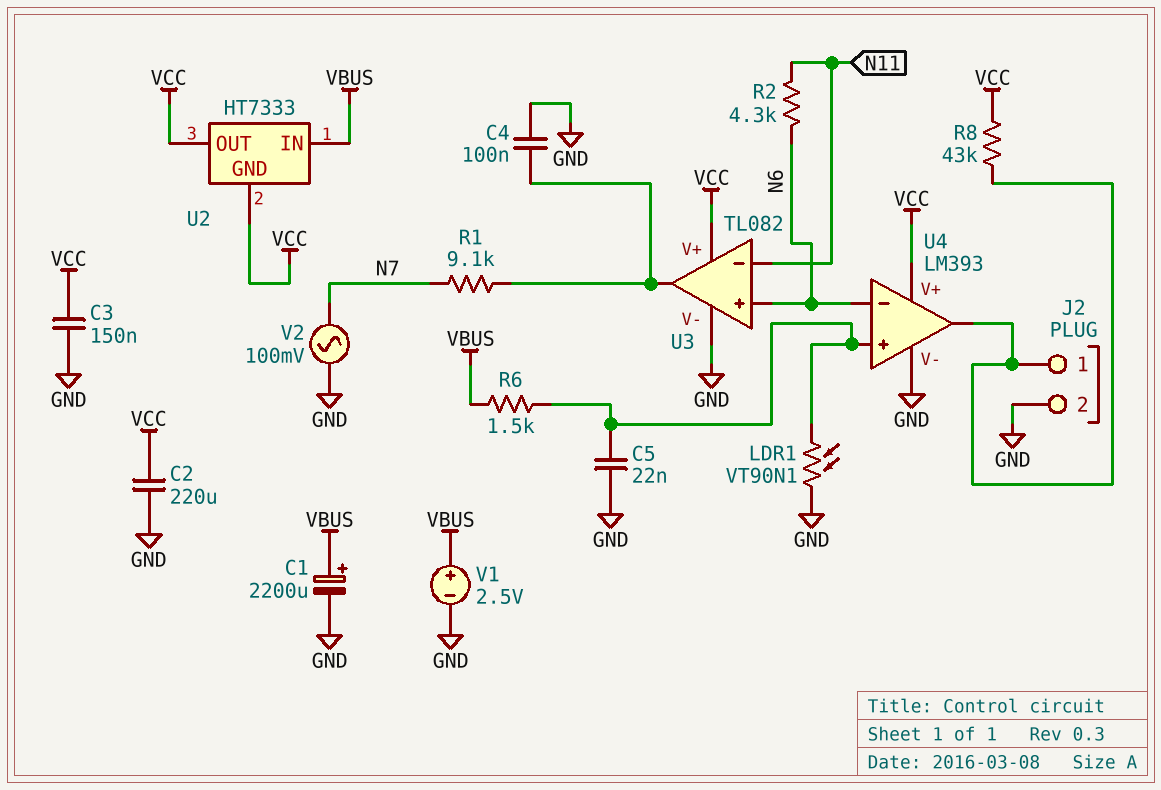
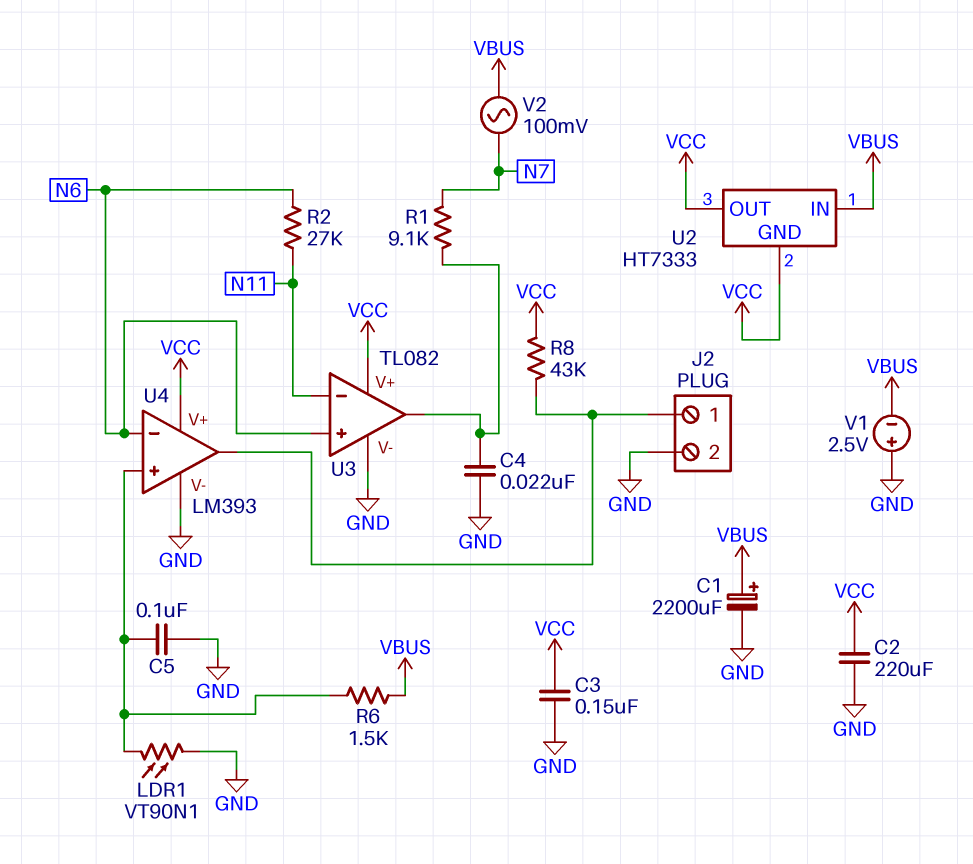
C4: 100nF (GND, U3/out) -> 22nF (GND, U3/out)
C5: 22nF (GND, U4/in+) -> 100nF (GND, U4/in+)
R2: 4.3k (N6, N11) -> 27k (N6, N11)
V1: 2.5V (plus VBUS, minus GND) -> 2.5V (plus GND, minus VBUS)
V2: AC 100mV (GND, N7) -> AC 100mV (N7, VBUS)

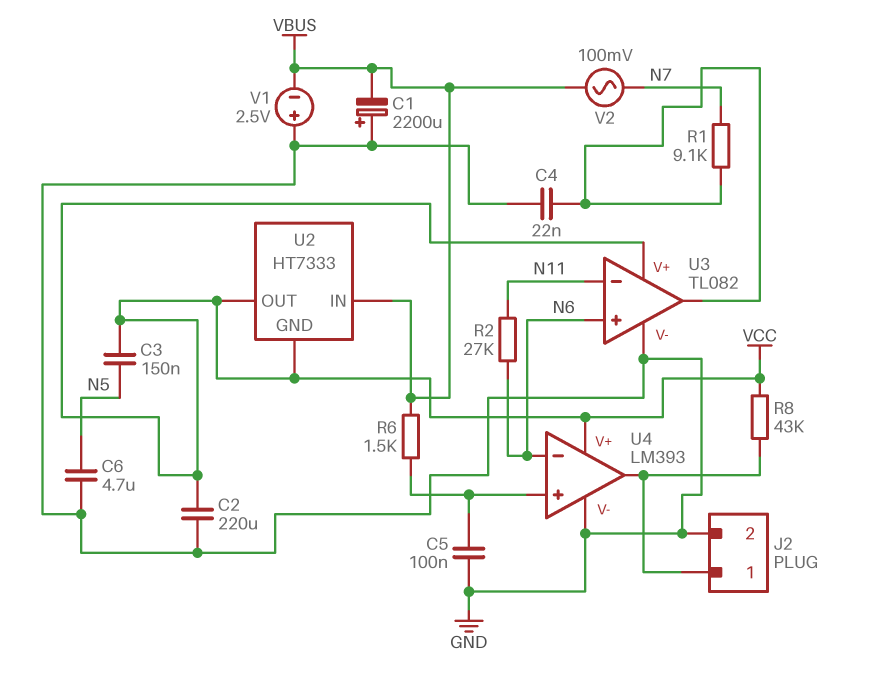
C1: 2200uF (plus VBUS, minus GND) -> 2200uF (plus GND, minus VBUS)
C3: 150nF (GND, VCC) -> 150nF (N5, VCC)
C6: none -> 4.7uF (GND, N5)
LDR1: VT90N1 (GND, U4/in+) -> none

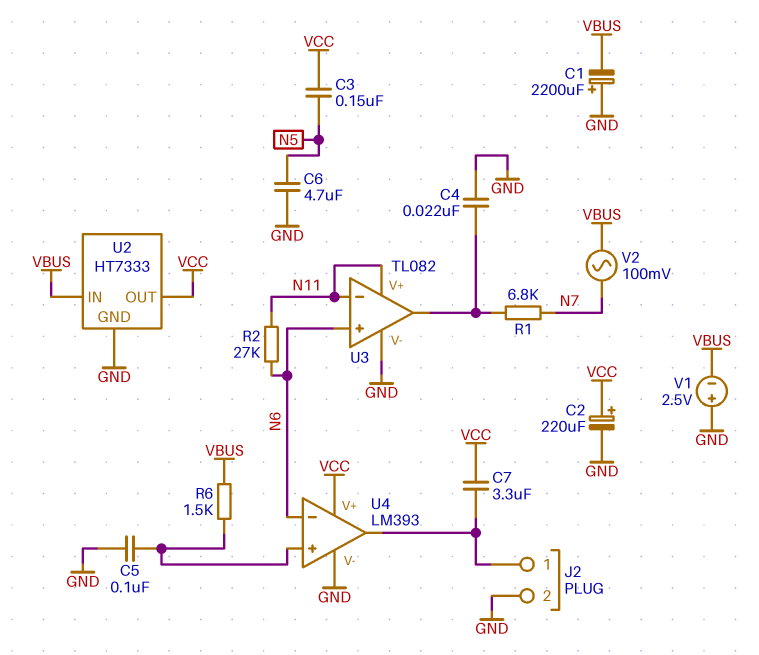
C2: 220uF (GND, VCC) -> 220uF (plus VCC, minus GND)
C7: none -> 3.3uF (J2/1, VCC)
R1: 9.1k (N7, U3/out) -> 6.8k (N7, U3/out)
R8: 43k (J2/1, VCC) -> none
U2 pin GND: VCC -> GND
U3 pin V+: VCC -> N11

